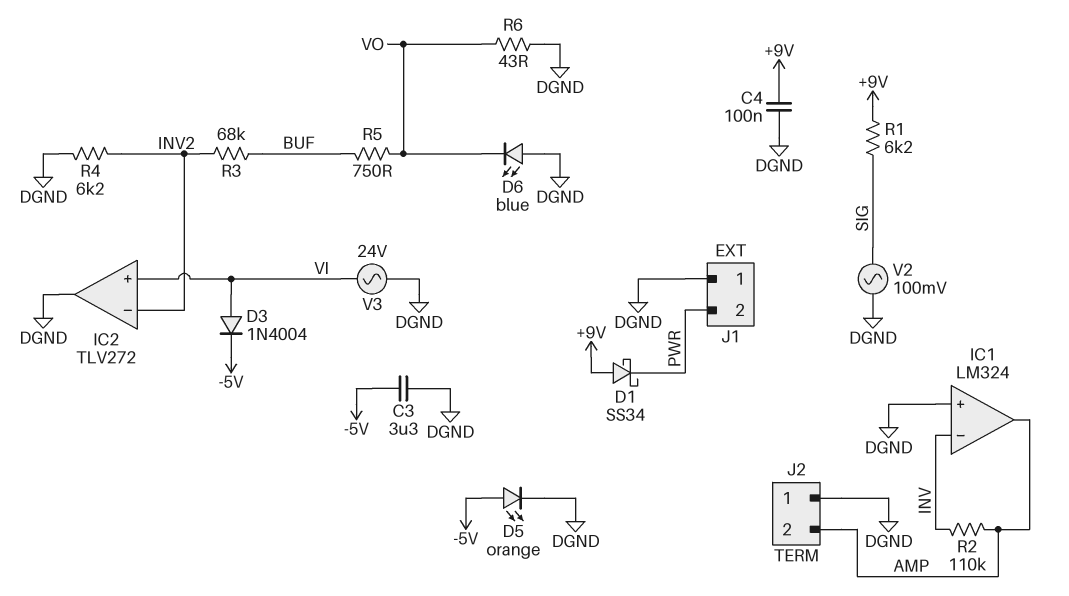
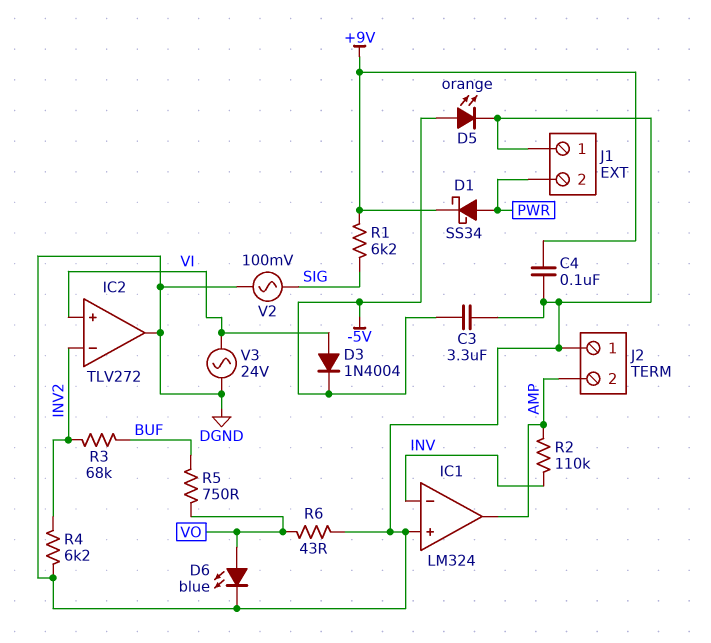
D1: schottky SS34 (A +9V, K PWR) -> schottky SS34 (A PWR, K +9V)
D6: LED blue (A DGND, K VO) -> LED blue (A VO, K DGND)

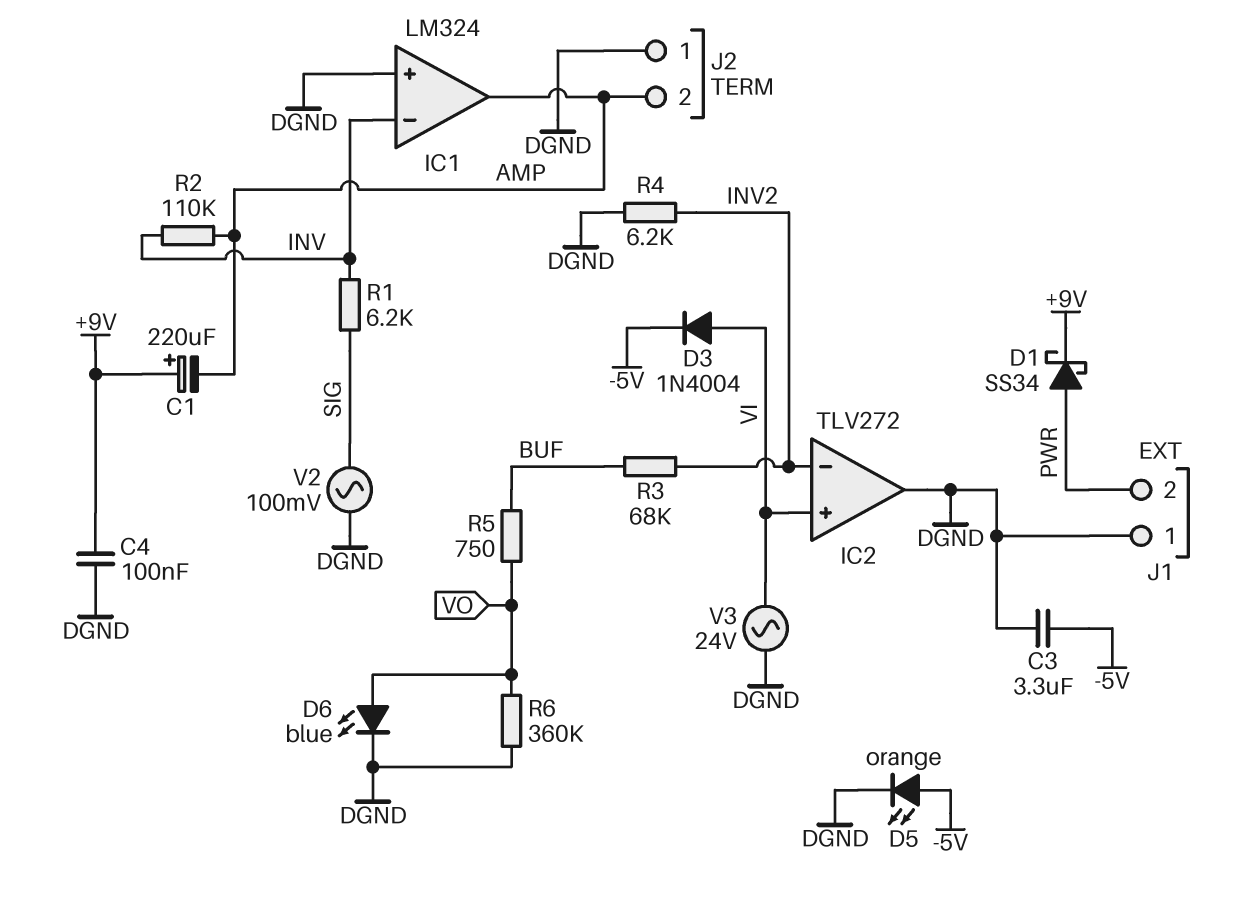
C1: none -> 220uF (plus +9V, minus AMP)
R1: 6.2k (+9V, SIG) -> 6.2k (INV, SIG)
R6: 43 (DGND, VO) -> 360k (DGND, VO)

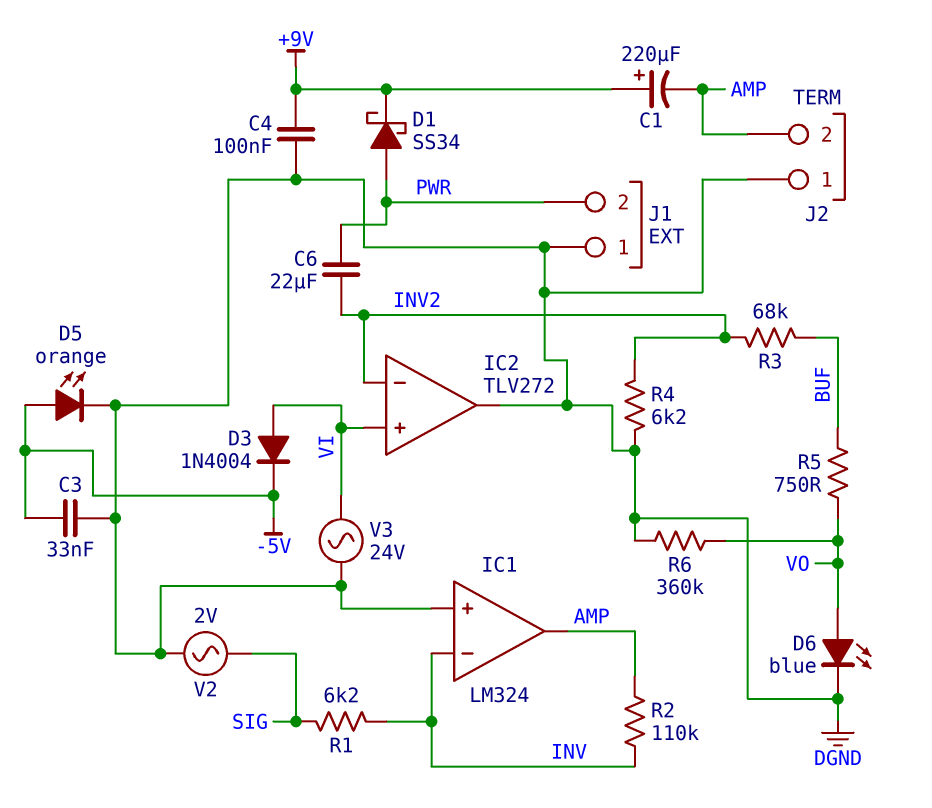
C3: 3.3uF (-5V, DGND) -> 33nF (-5V, DGND)
C6: none -> 22uF (INV2, PWR)
V2: AC 100mV (DGND, SIG) -> AC 2V (DGND, SIG)

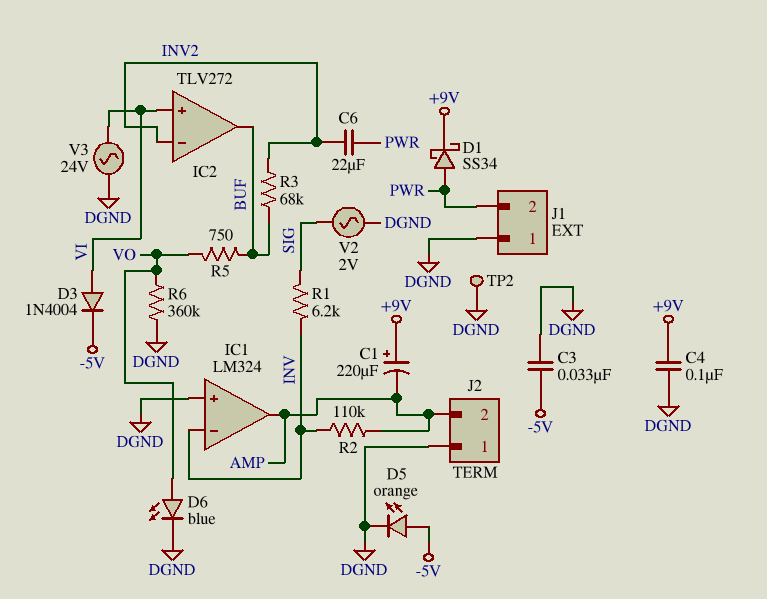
IC2 pin out: DGND -> BUF
R4: 6.2k (DGND, INV2) -> none
TP2: none -> test point (DGND)

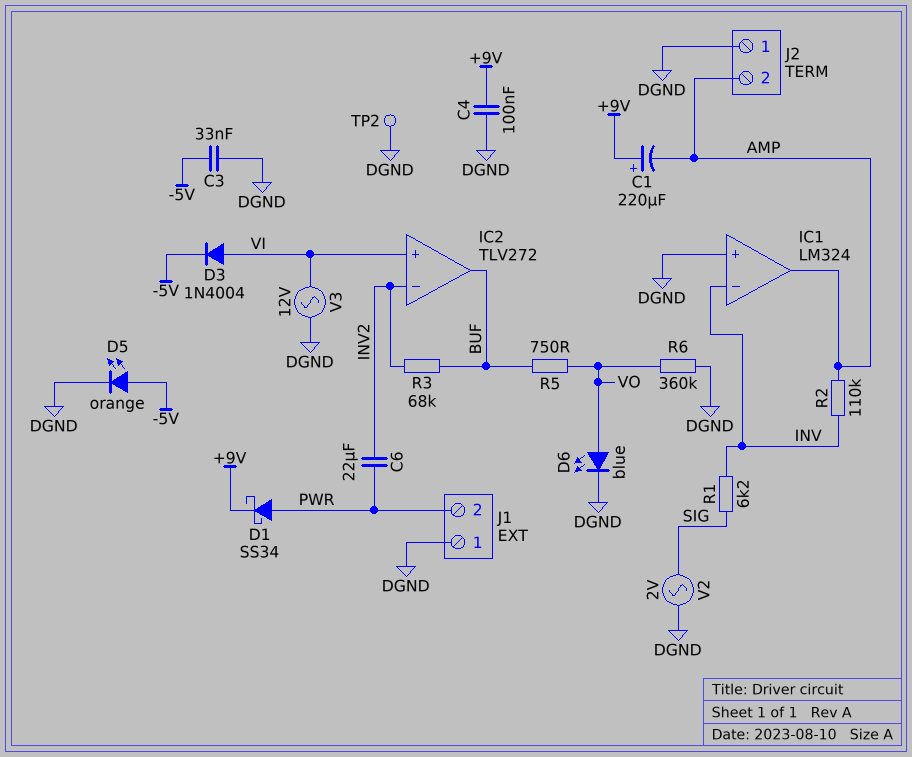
V3: AC 24V (DGND, VI) -> AC 12V (DGND, VI)

